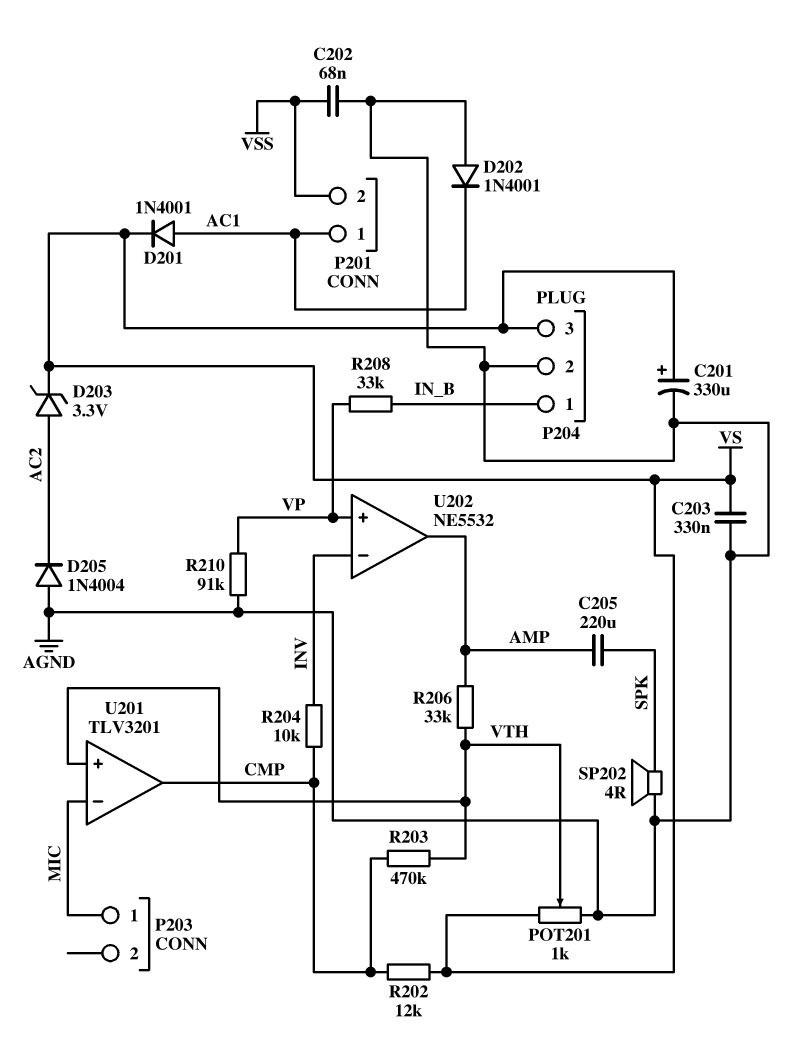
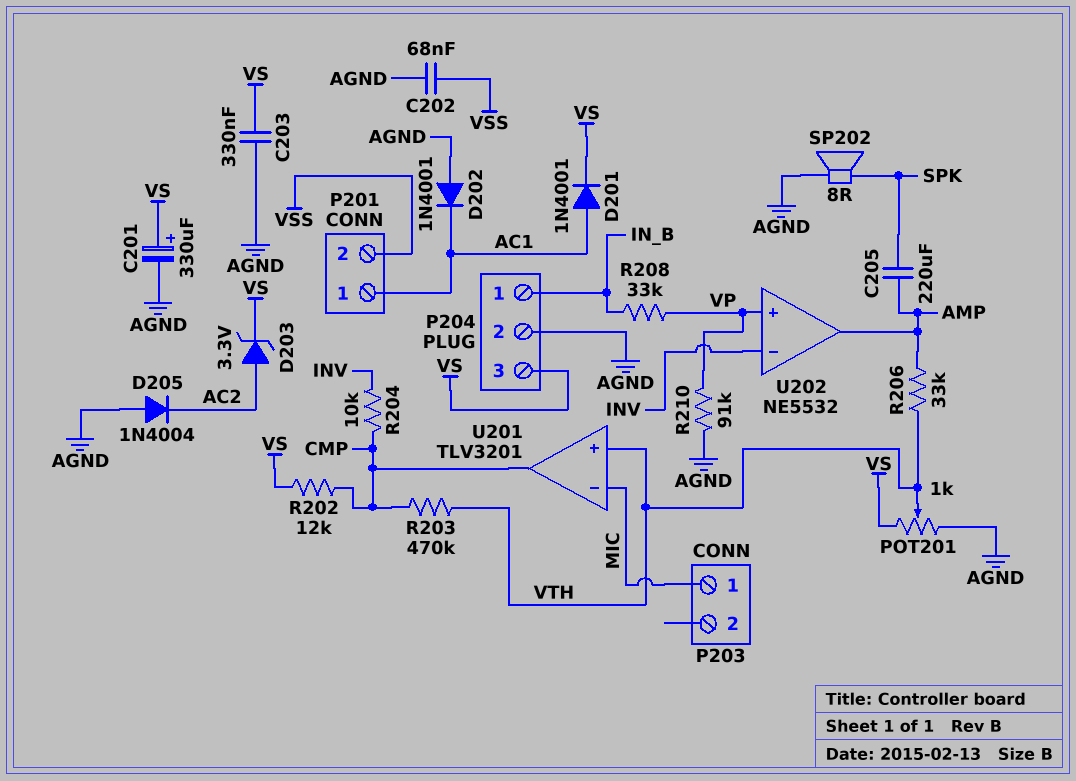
SP202: speaker 4R (AGND, SPK) -> speaker 8R (AGND, SPK)

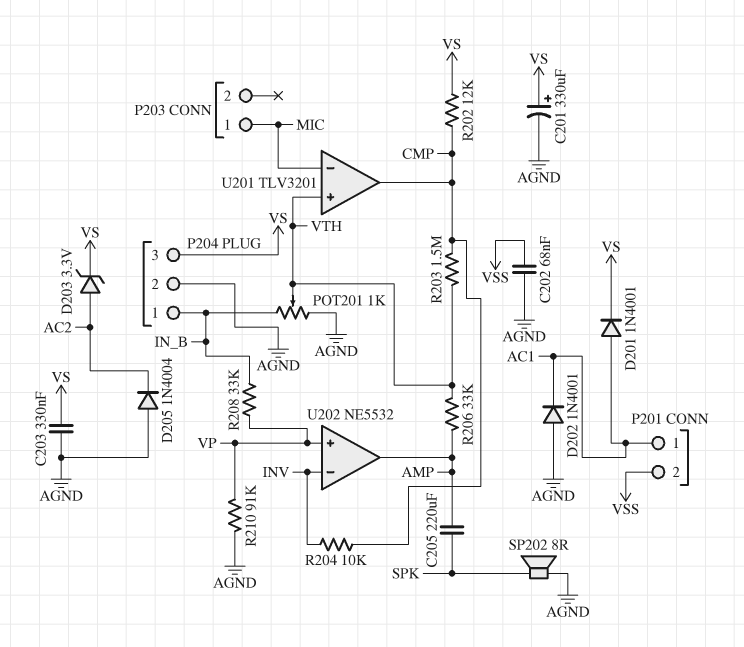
POT201: 1k (AGND, VS, wiper VTH) -> 1k (AGND, IN_B, wiper VTH)
R203: 470k (CMP, VTH) -> 1.5M (CMP, VTH)

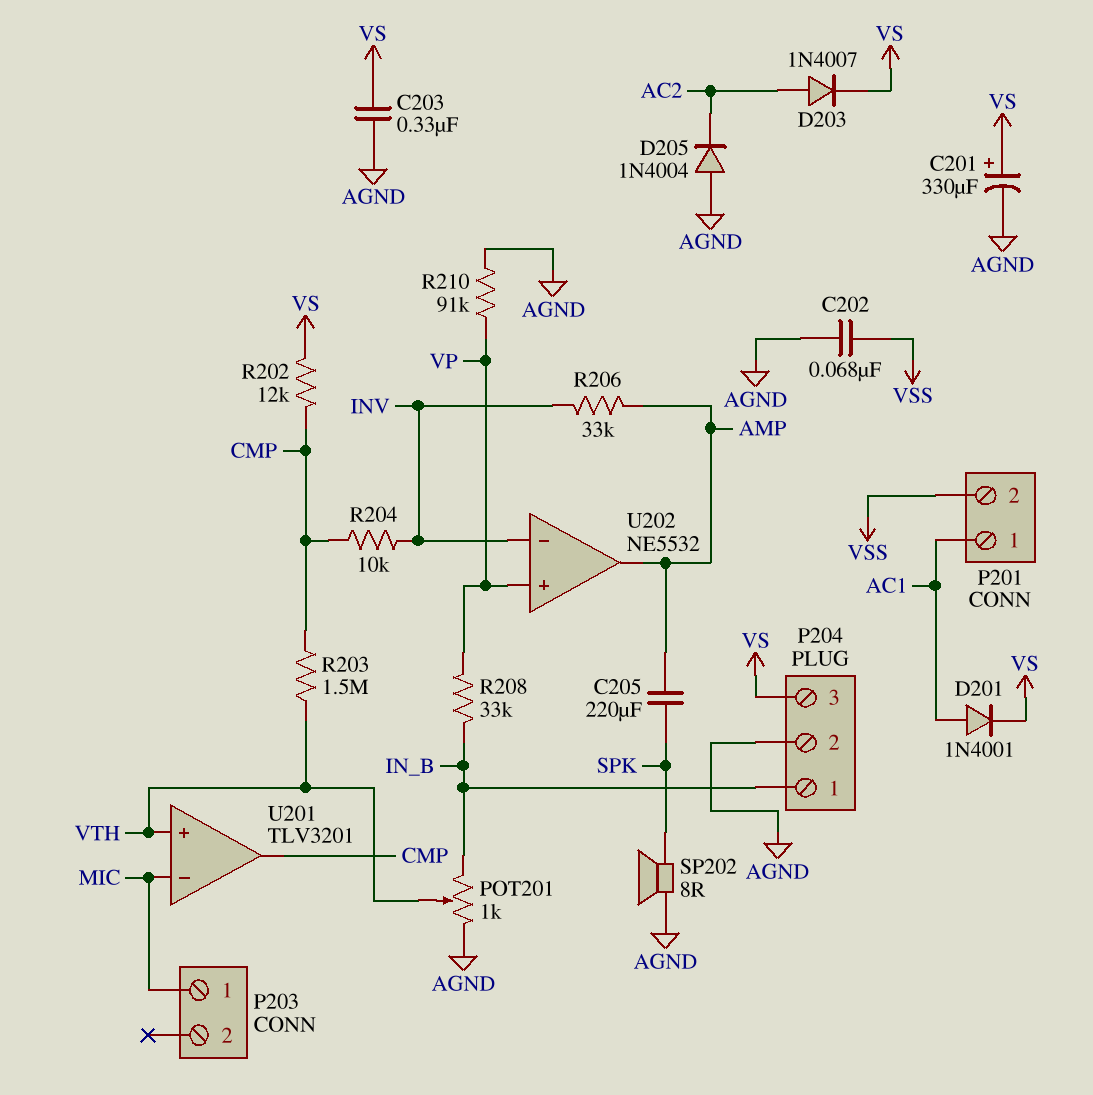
D202: diode 1N4001 (A AGND, K AC1) -> none
D203: zener 3.3V (A AC2, K VS) -> diode 1N4007 (A AC2, K VS)
R206: 33k (AMP, VTH) -> 33k (AMP, INV)

